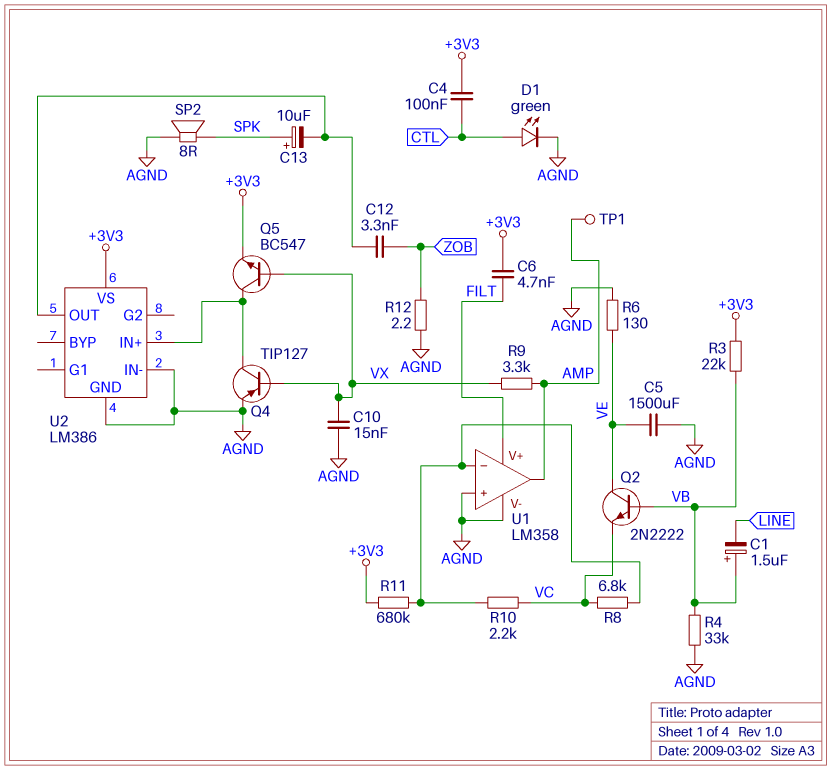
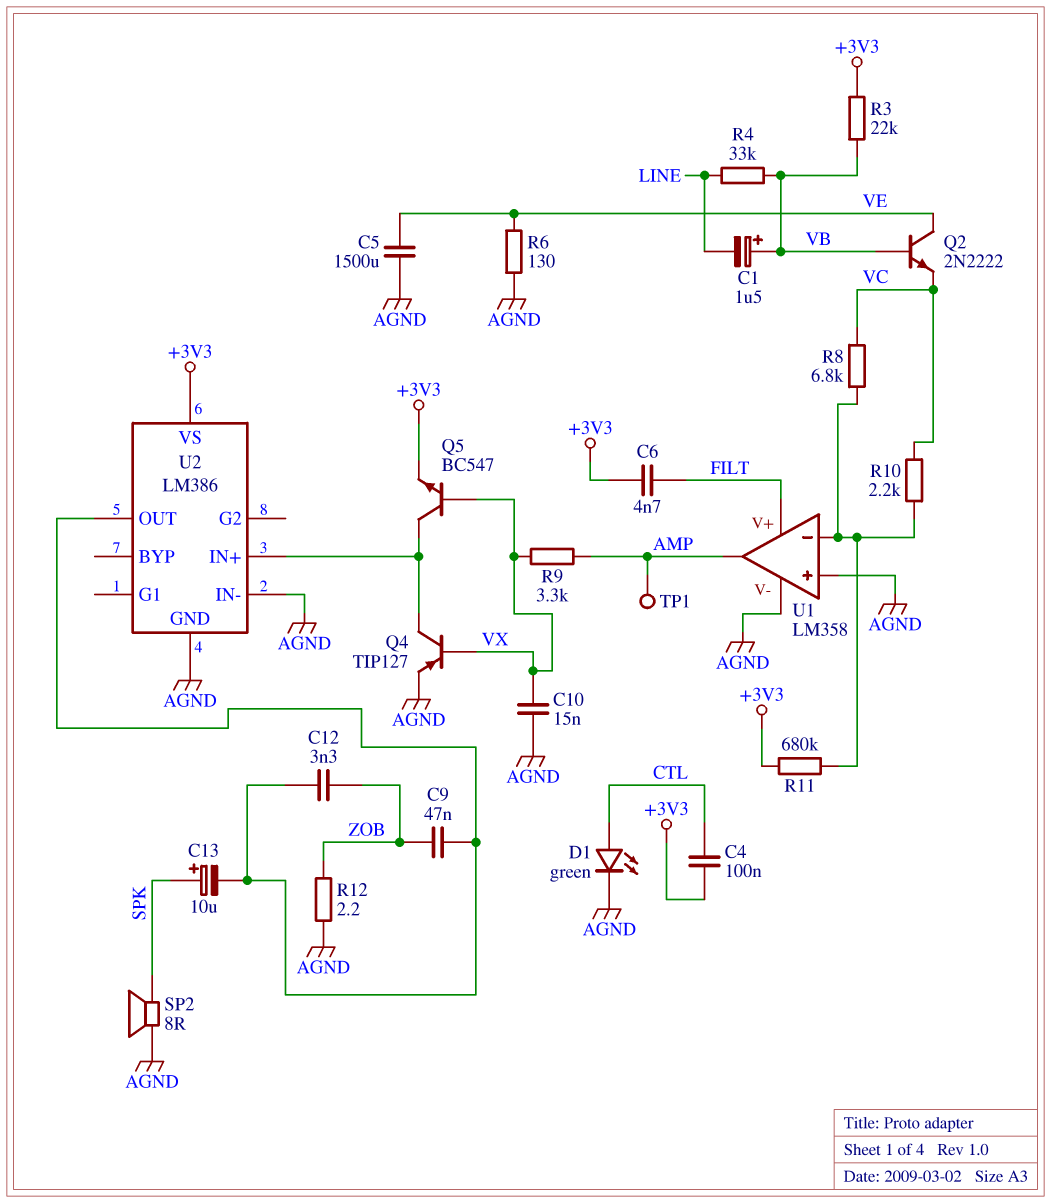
C9: none -> 47nF (U2/OUT, ZOB)
R4: 33k (AGND, VB) -> 33k (LINE, VB)

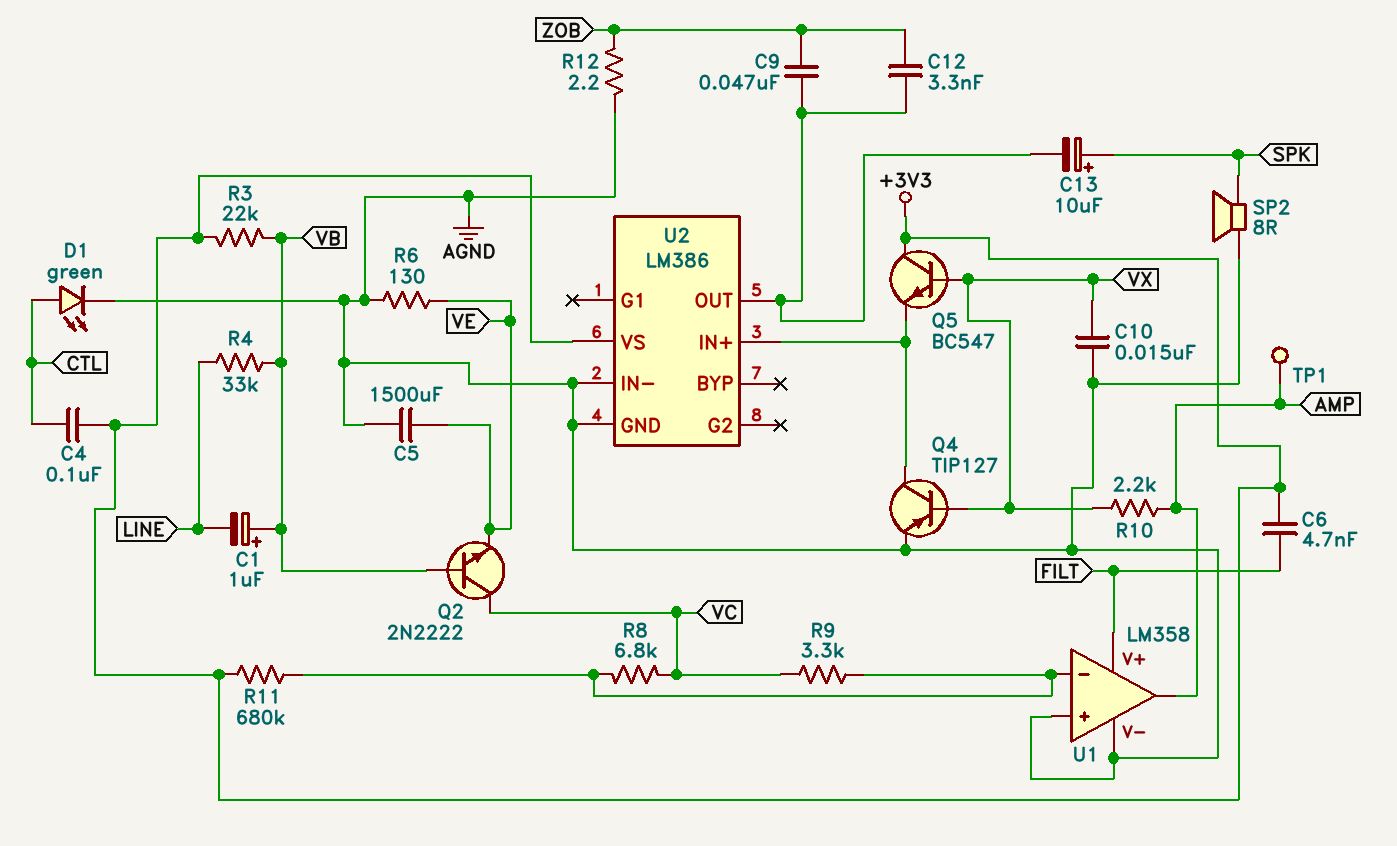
C1: 1.5uF (plus VB, minus LINE) -> 1uF (plus VB, minus LINE)
Q2: NPN 2N2222 (B VB, C VE, E VC) -> NPN 2N2222 (B VB, C VC, E VE)
Q5: NPN BC547 (B VX, C U2/IN+, E +3V3) -> NPN BC547 (B VX, C +3V3, E U2/IN+)
R9: 3.3k (AMP, VX) -> 3.3k (U1/in-, VC)
R10: 2.2k (U1/in-, VC) -> 2.2k (AMP, VX)

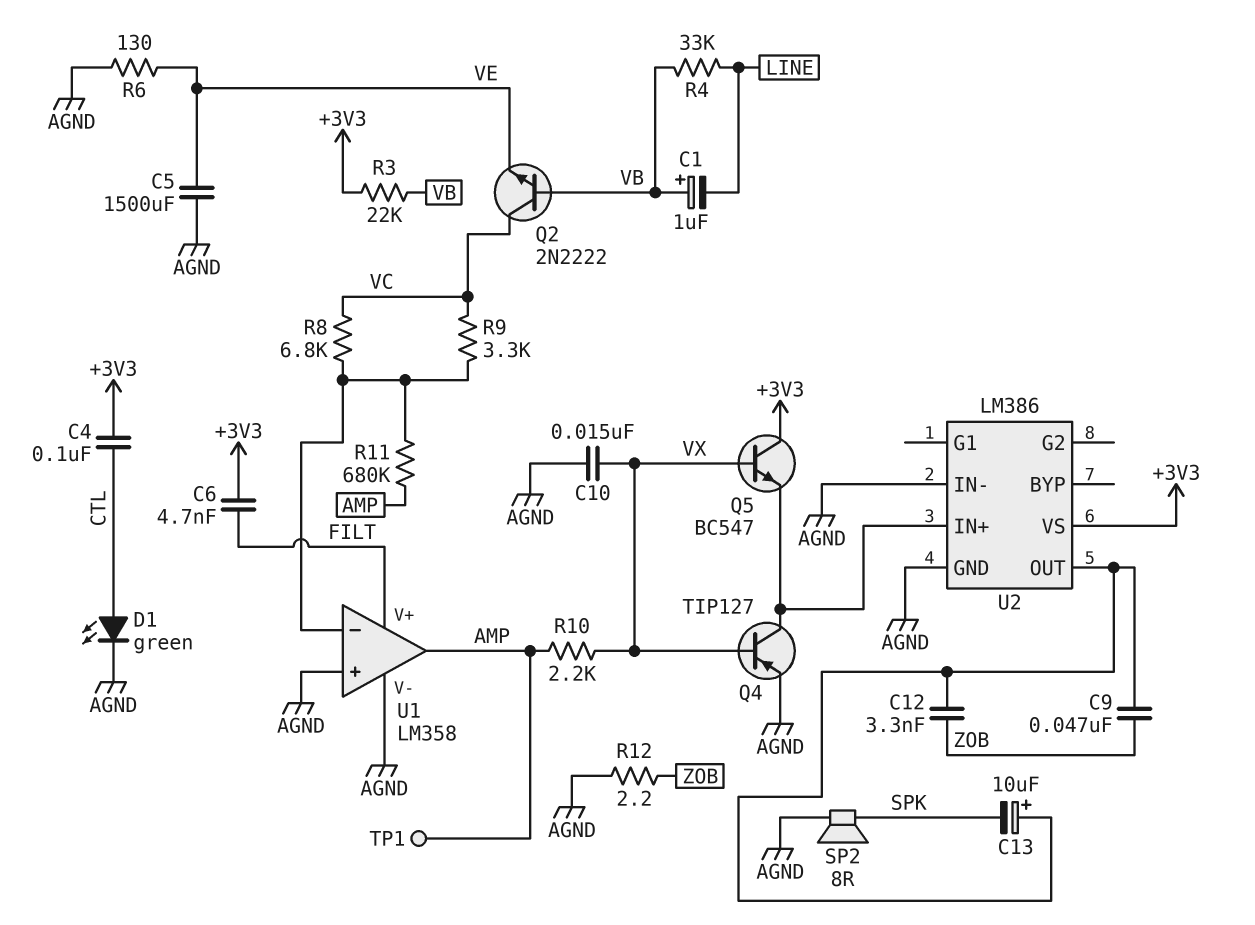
C13: 10uF (plus SPK, minus U2/OUT) -> 10uF (plus U2/OUT, minus SPK)
R11: 680k (+3V3, U1/in-) -> 680k (AMP, U1/in-)

